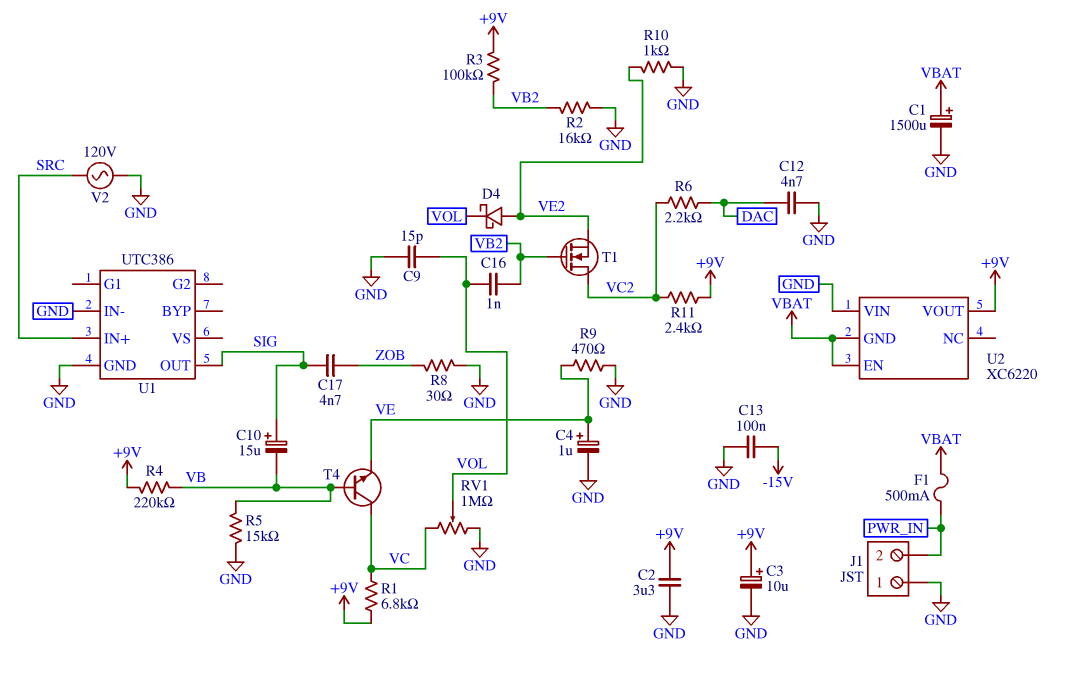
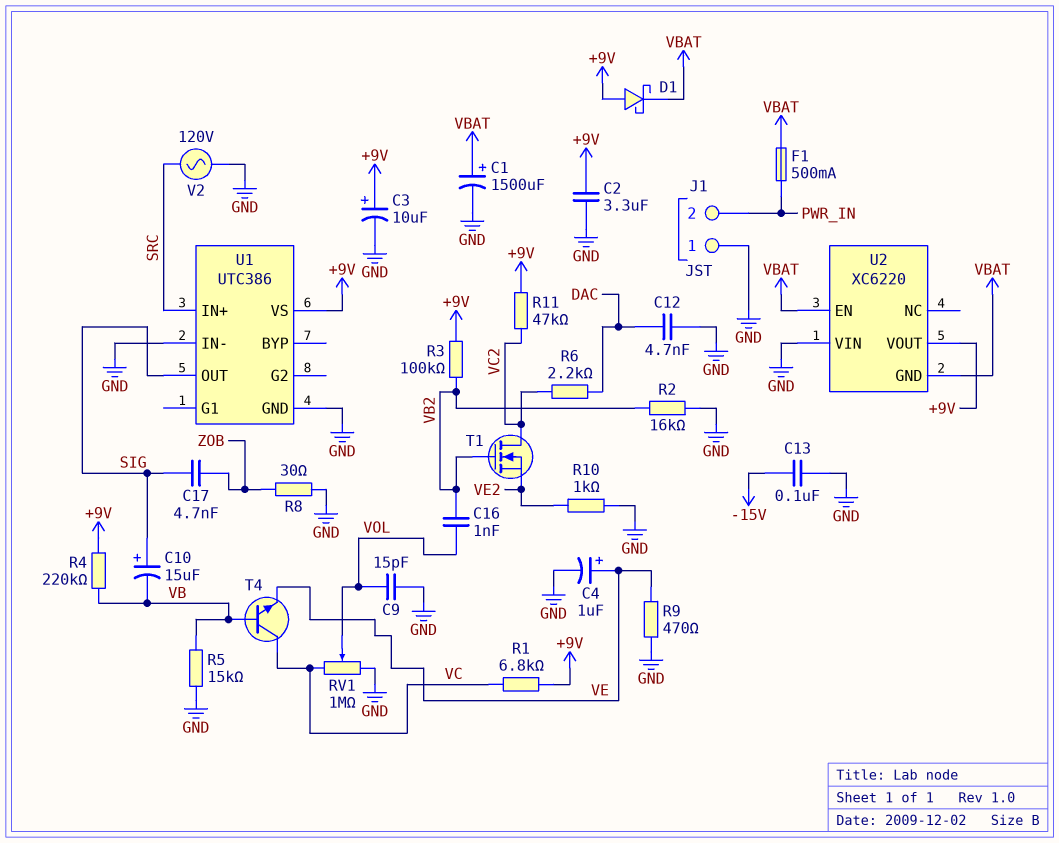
D1: none -> schottky (A +9V, K VBAT)
D4: schottky (A VE2, K VOL) -> none
R11: 2.4k (+9V, VC2) -> 47k (+9V, VC2)
U1 pin VS: none -> +9V

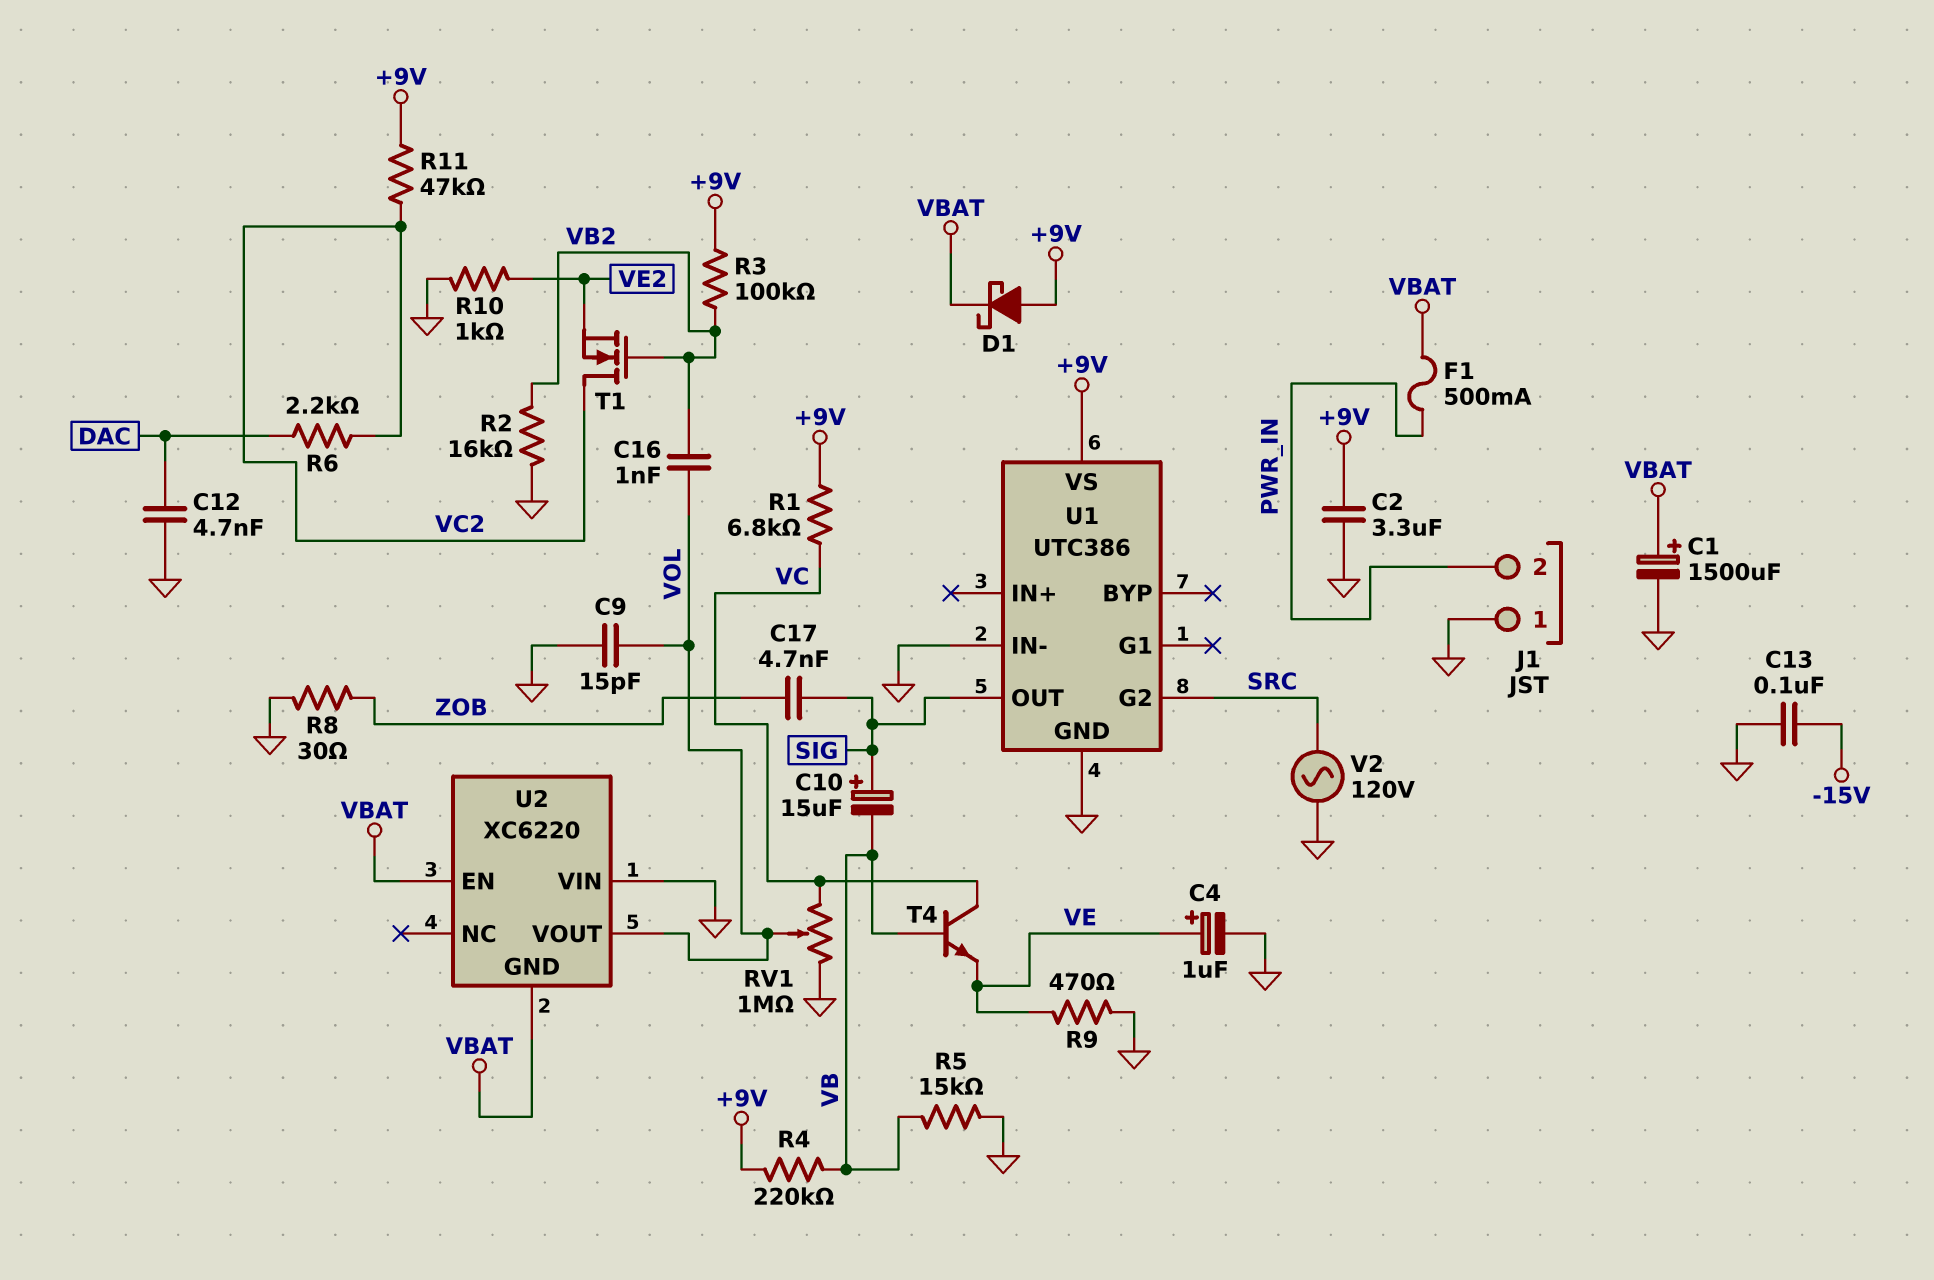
C3: 10uF (plus +9V, minus GND) -> none
U1 pin G2: none -> SRC
U1 pin IN+: SRC -> none
U2 pin VOUT: +9V -> VOL

